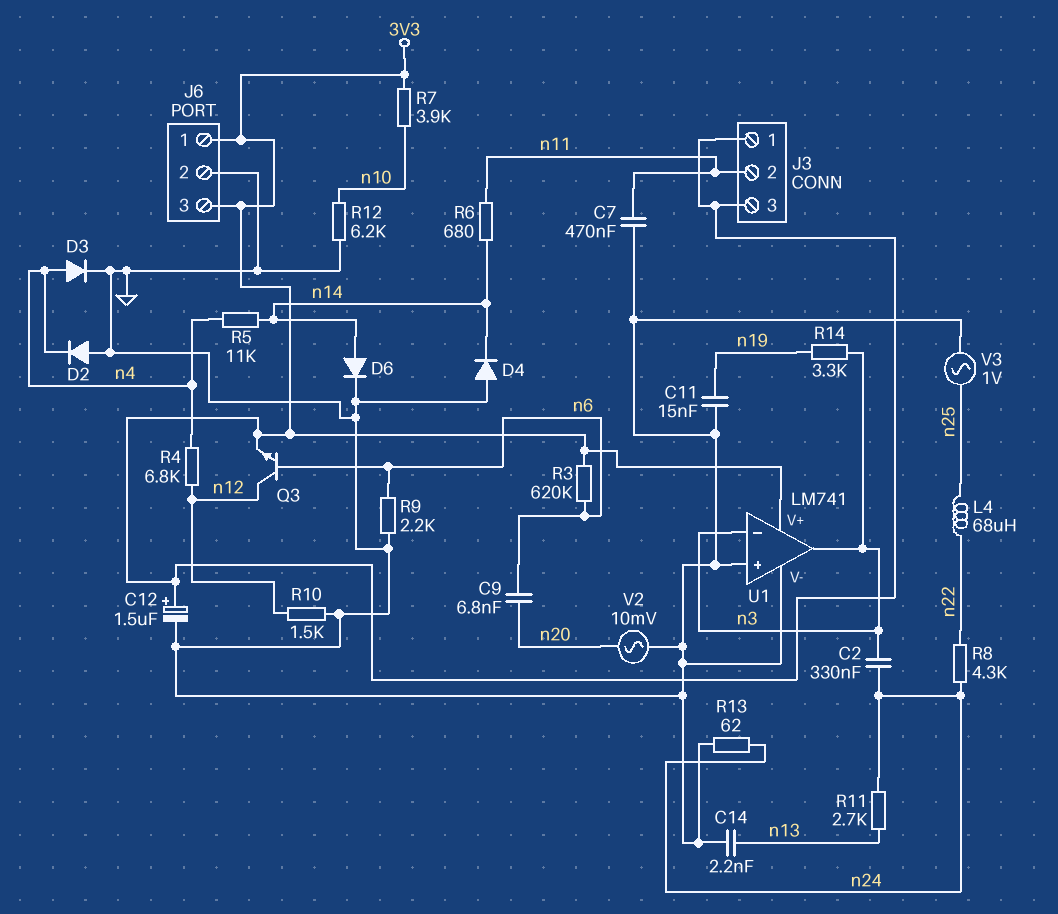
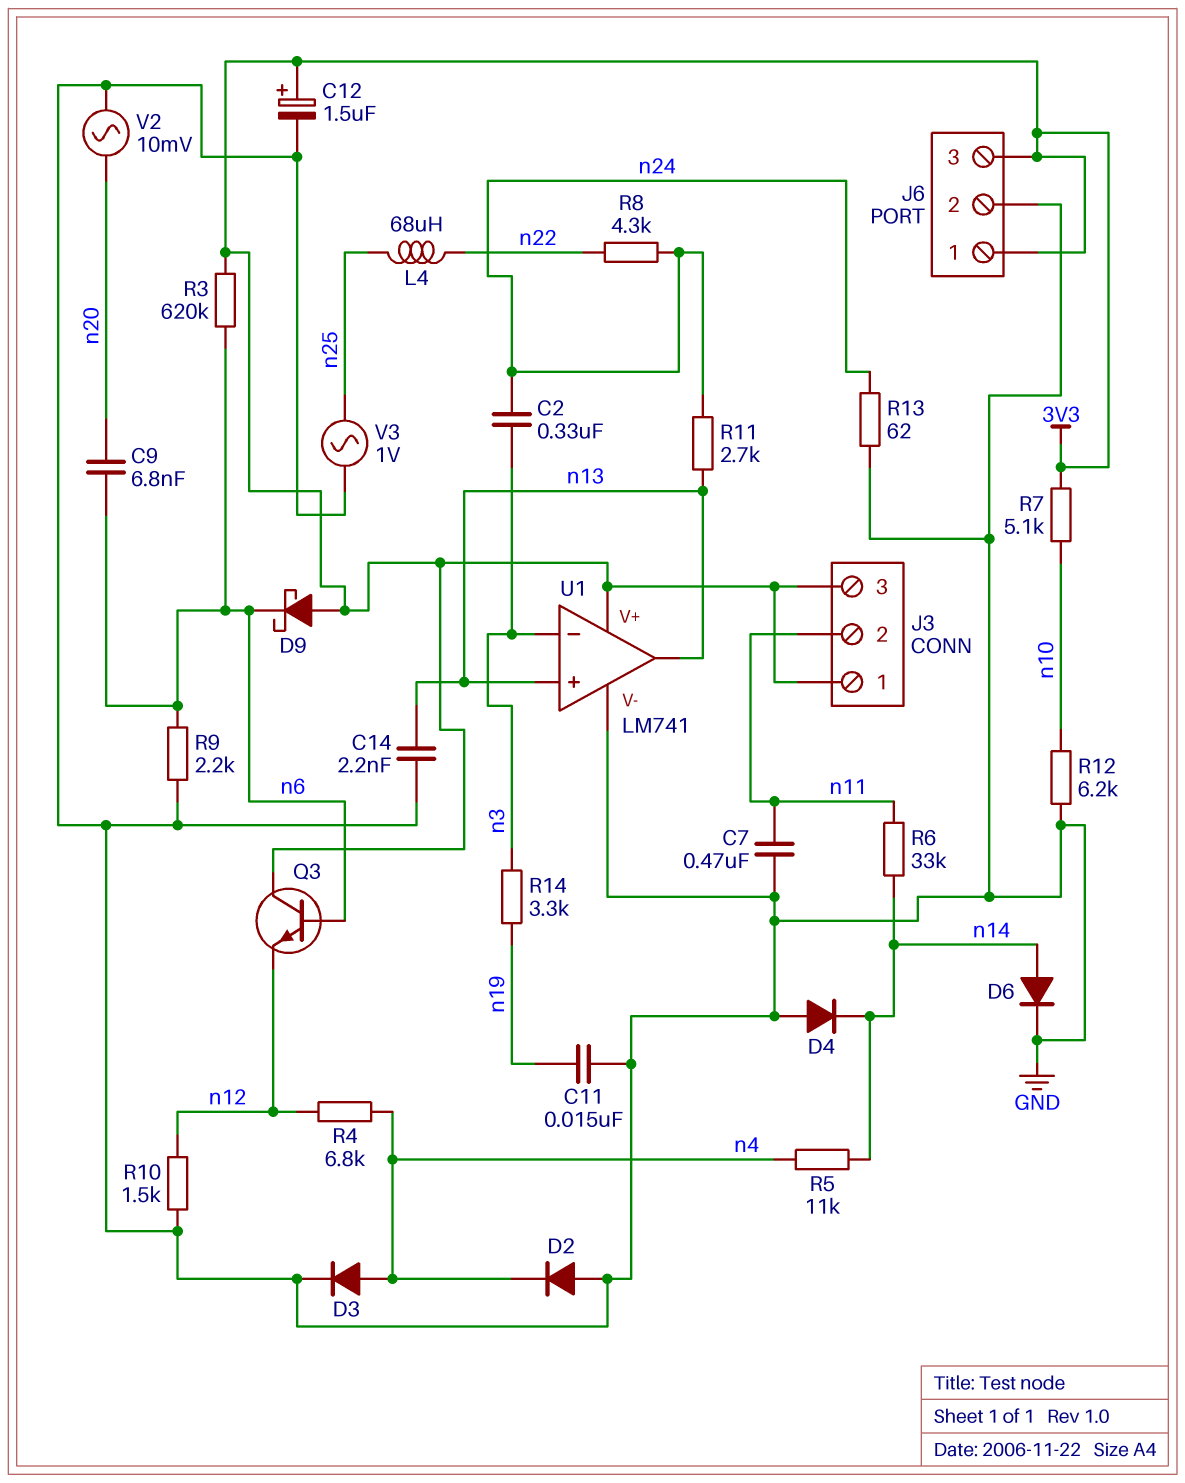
D9: none -> schottky (A 3V3, K n6)
Q3: NPN (B n6, C n12, E 3V3) -> NPN (B n6, C 3V3, E n12)
R6: 680 (n11, n14) -> 33k (n11, n14)
R7: 3.9k (3V3, n10) -> 5.1k (3V3, n10)
U1 pin in+: GND -> n13
U1 pin out: n3 -> n13

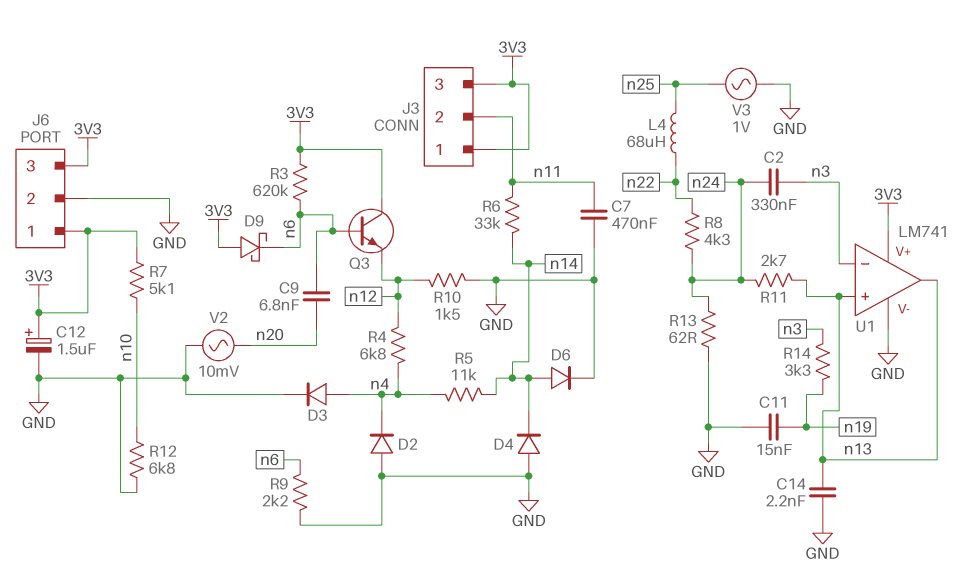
R12: 6.2k (GND, n10) -> 6.8k (GND, n10)

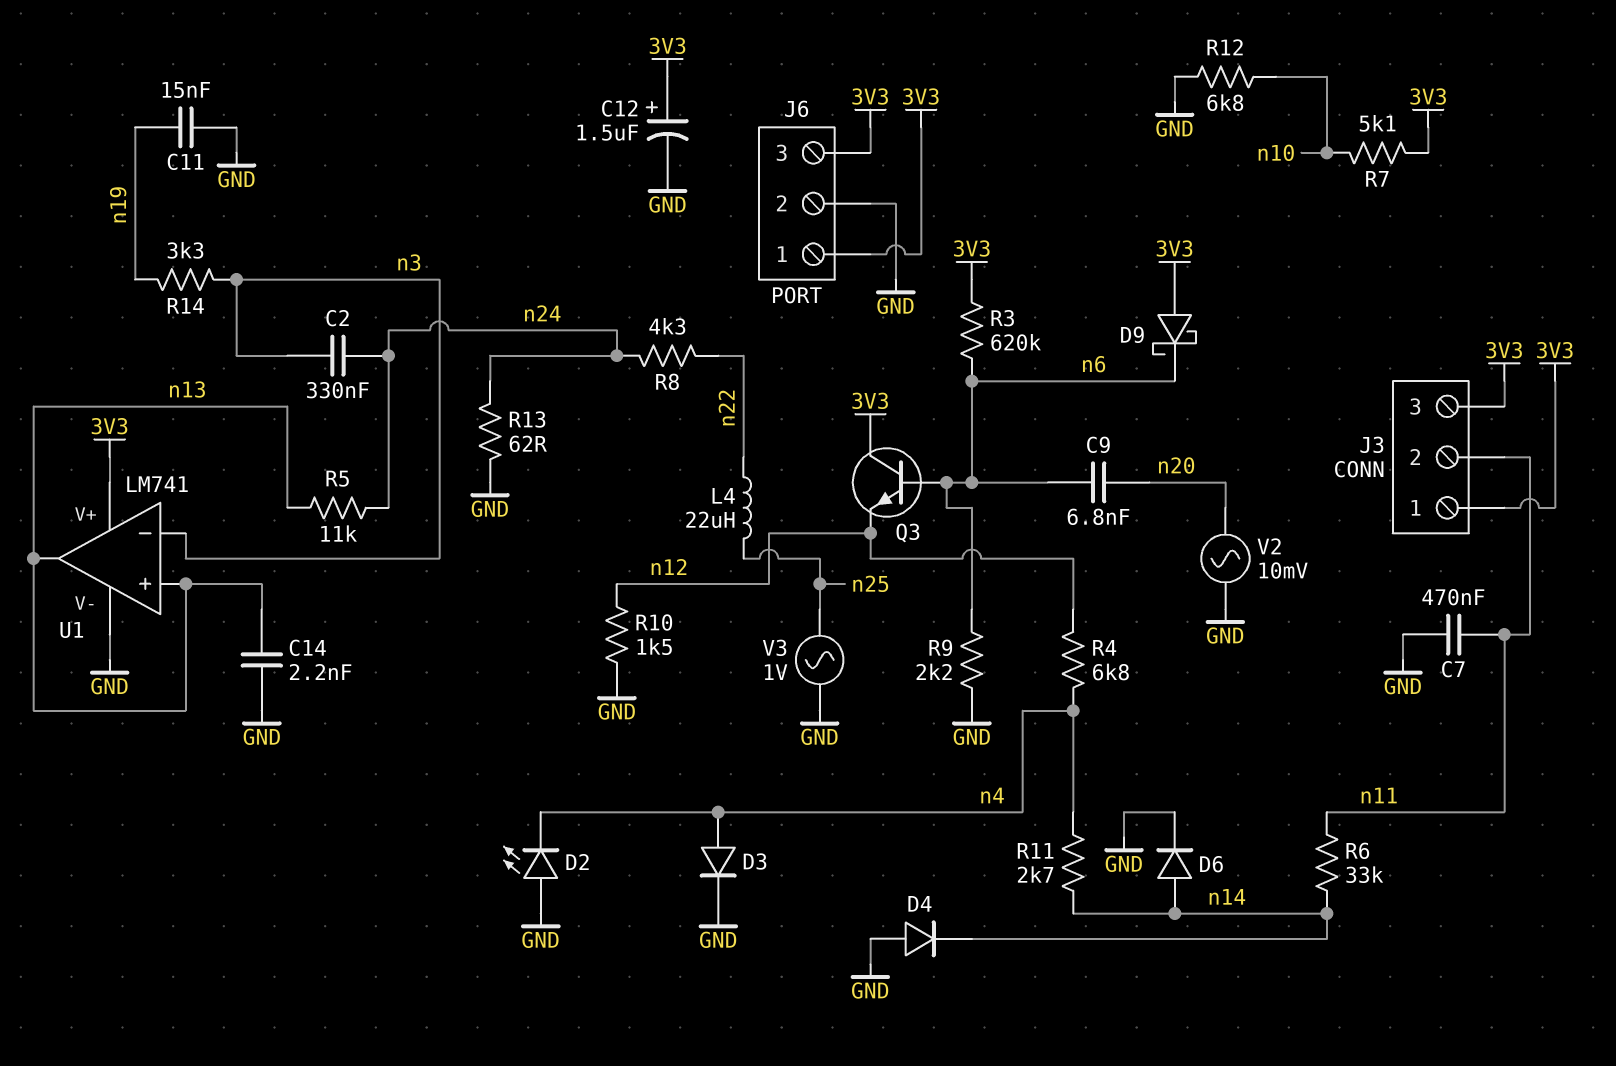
D2: diode (A GND, K n4) -> LED (A GND, K n4)
L4: 68uH (n22, n25) -> 22uH (n22, n25)
R5: 11k (n4, n14) -> 11k (n13, n24)
R11: 2.7k (n13, n24) -> 2.7k (n4, n14)

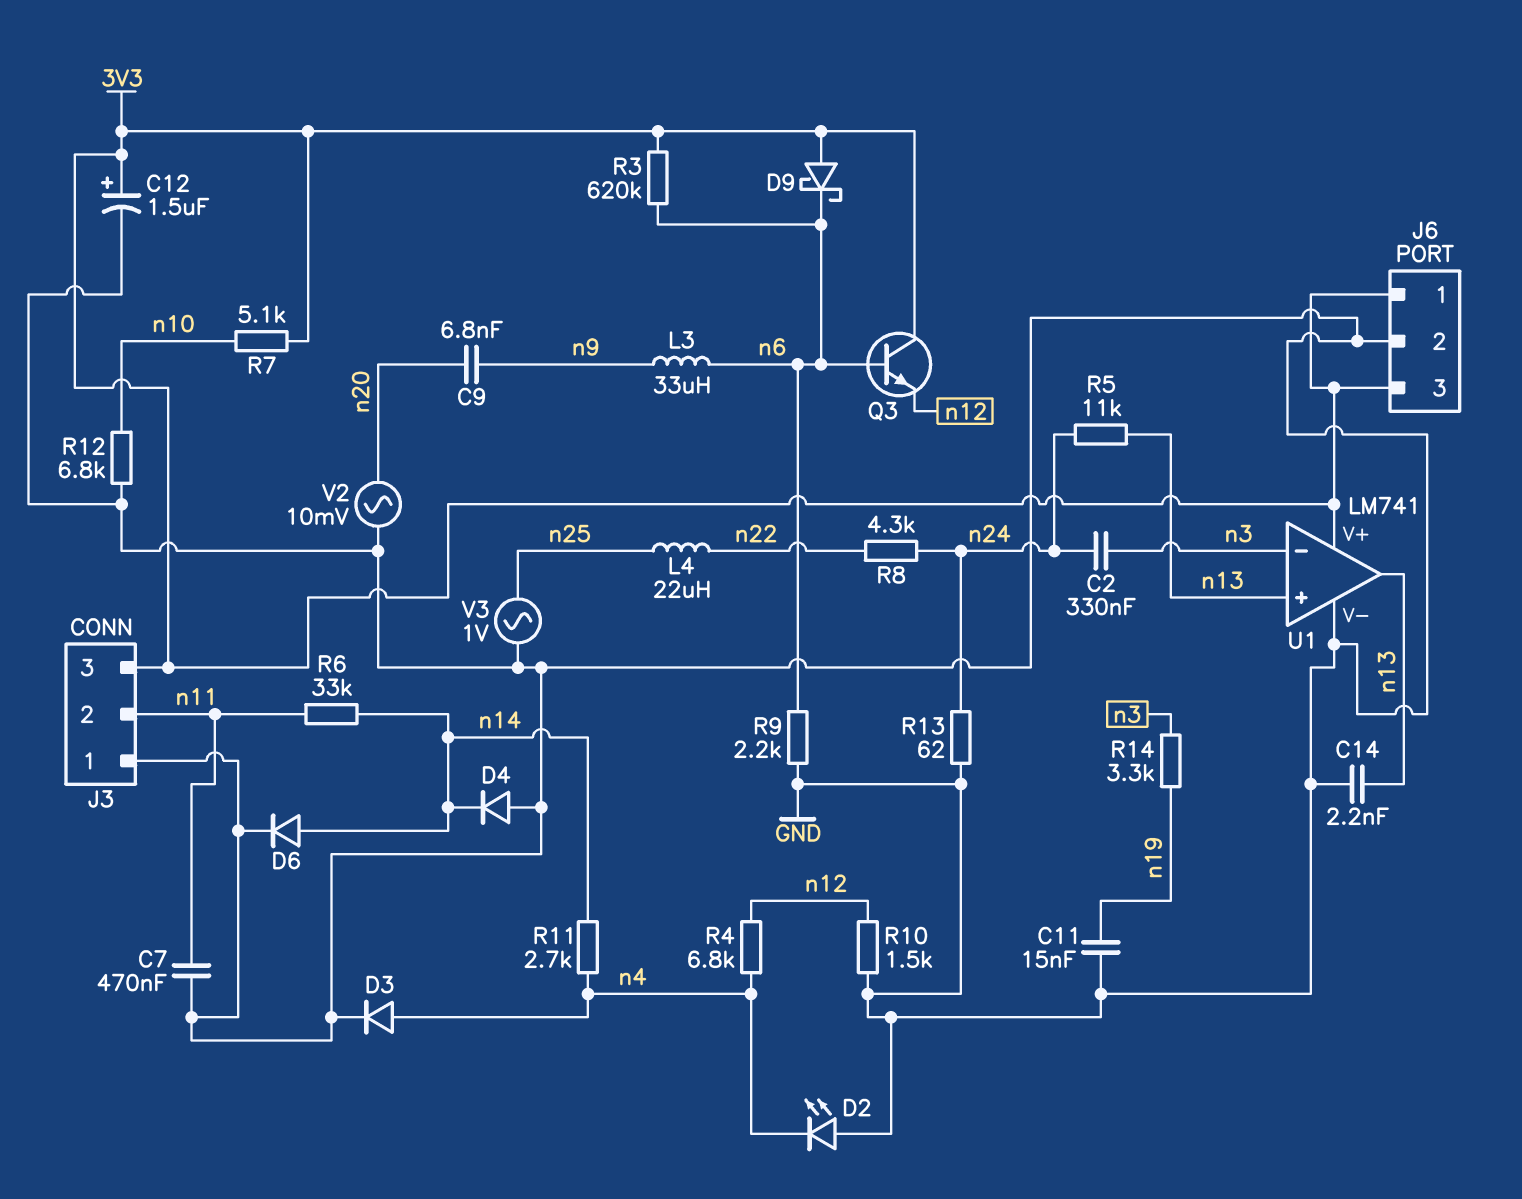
C9: 6.8nF (n6, n20) -> 6.8nF (n9, n20)
J3 pin 1: 3V3 -> GND
L3: none -> 33uH (n6, n9)

